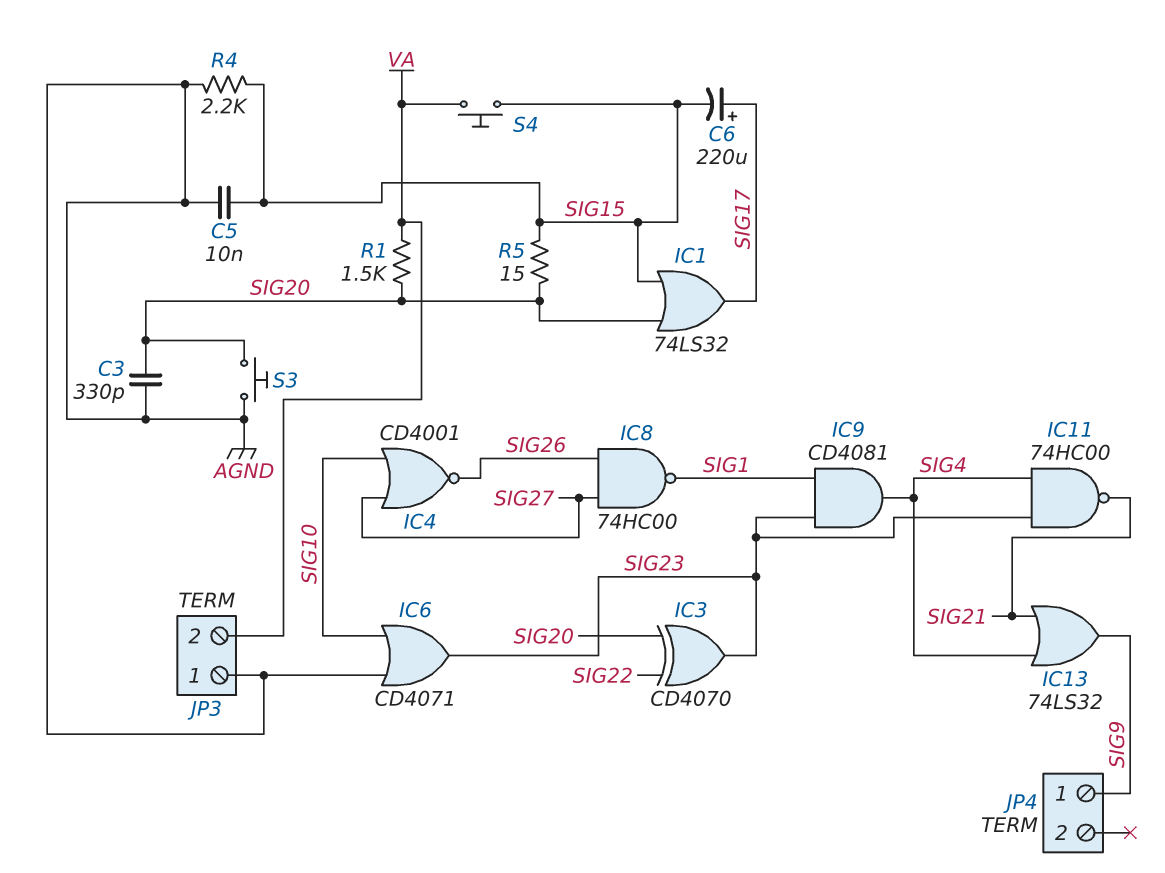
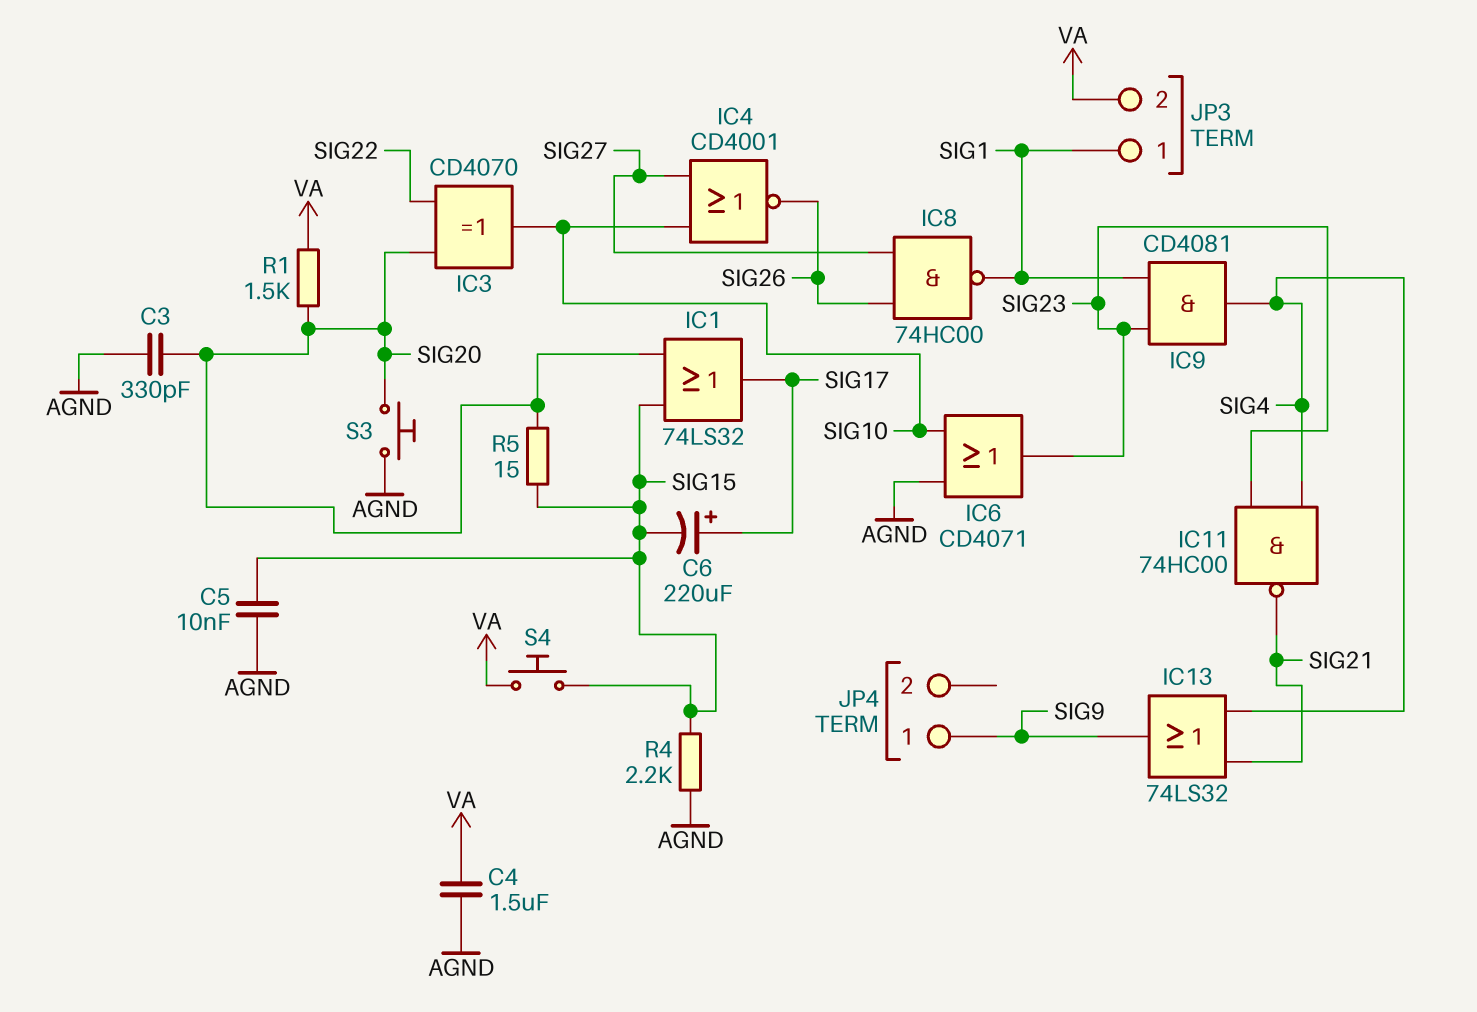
C4: none -> 1.5uF (AGND, VA)
IC3: XOR CD4070 (in SIG20, in SIG22, out SIG23) -> XOR CD4070 (in SIG20, in SIG22, out SIG10)
JP3 pin 1: AGND -> SIG1

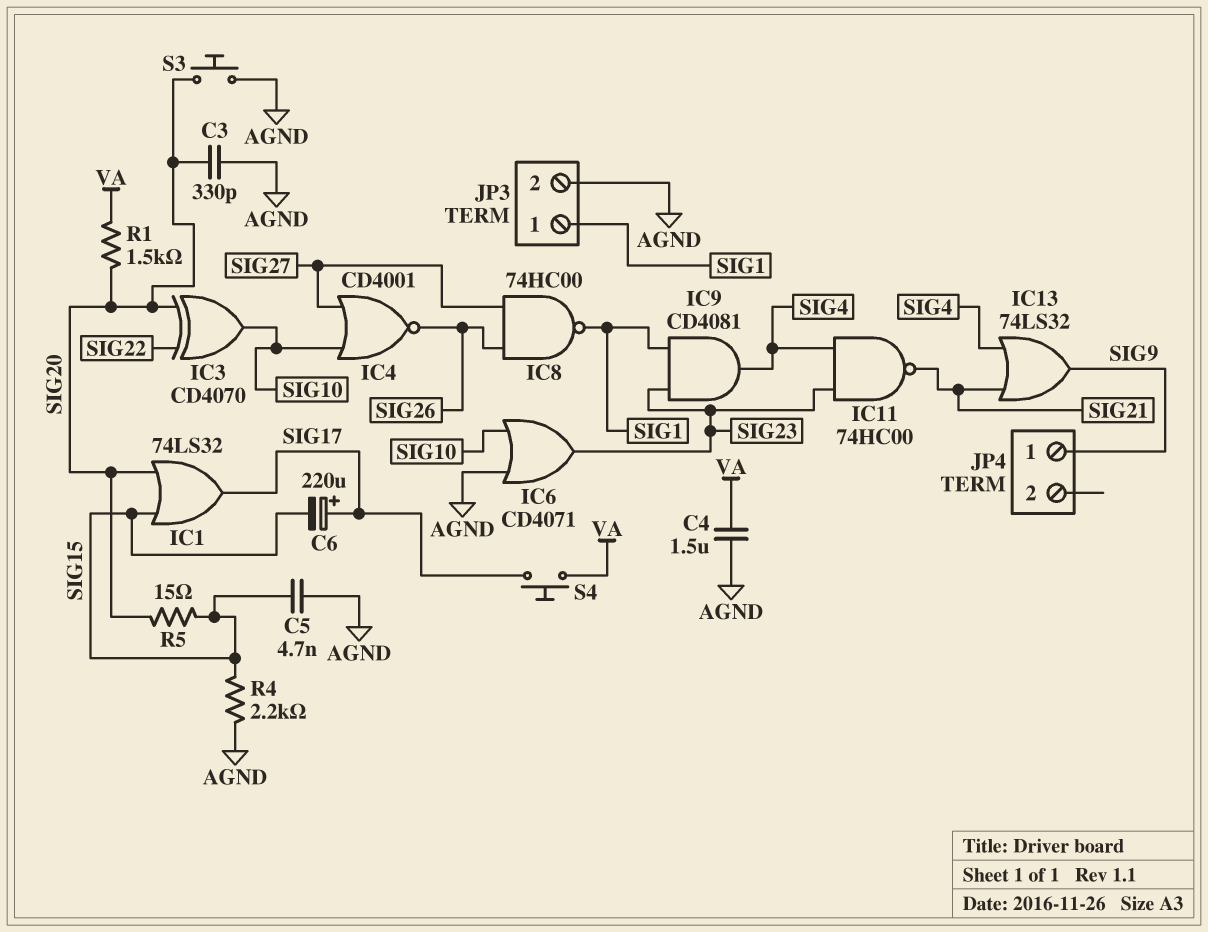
C5: 10nF (AGND, SIG15) -> 4.7nF (AGND, SIG15)
JP3 pin 2: VA -> AGND
S4: button (SIG15, VA) -> button (SIG17, VA)

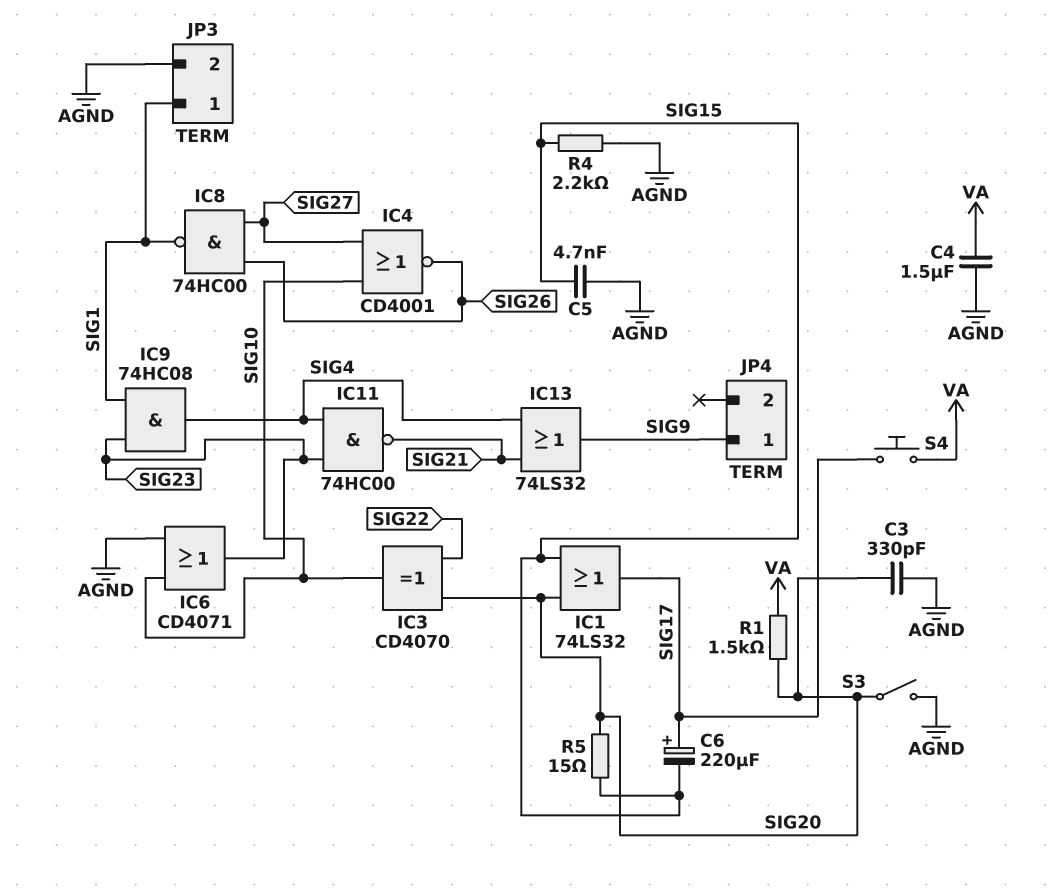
IC9: AND CD4081 (in SIG1, in SIG23, out SIG4) -> AND 74HC08 (in SIG1, in SIG23, out SIG4)
S3: button (AGND, SIG20) -> switch (AGND, SIG20)

